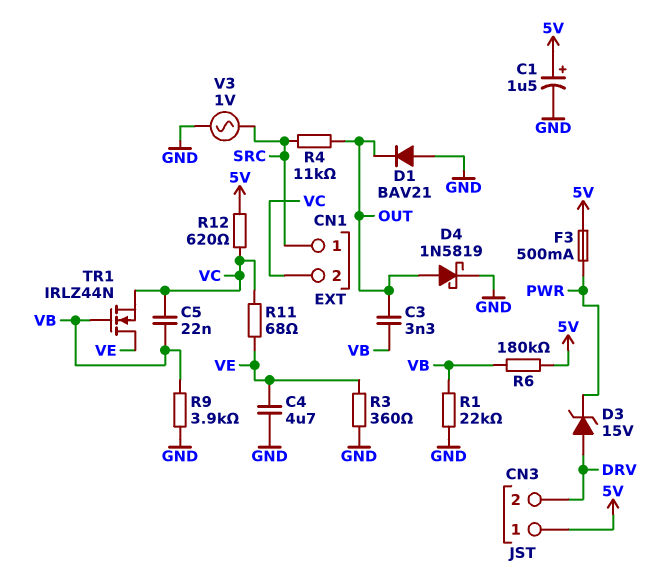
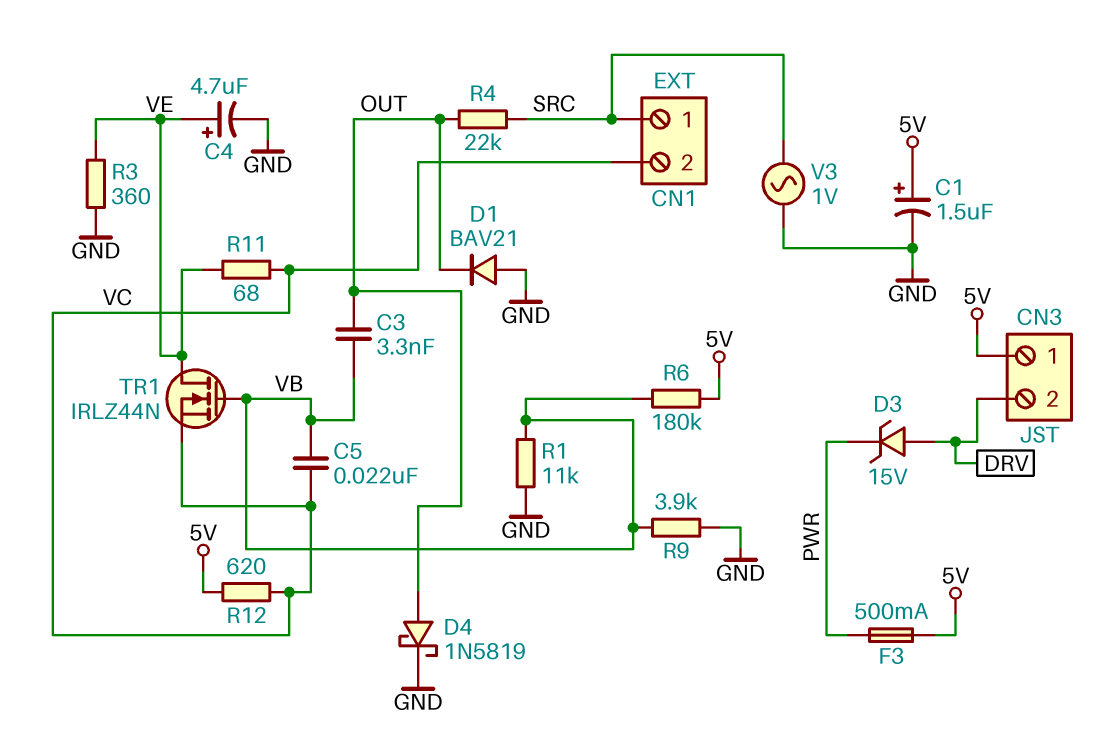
C4: 4.7uF (GND, VE) -> 4.7uF (plus VE, minus GND)
R1: 22k (GND, VB) -> 11k (GND, VB)
R4: 11k (OUT, SRC) -> 22k (OUT, SRC)

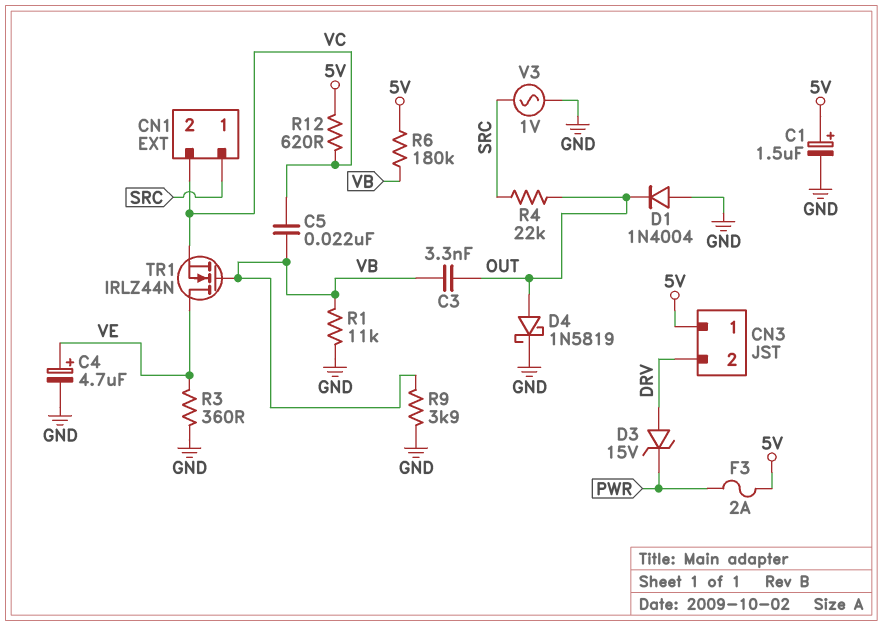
D1: diode BAV21 (A GND, K OUT) -> diode 1N4004 (A GND, K OUT)
F3: 500mA (5V, PWR) -> 2A (5V, PWR)
R11: 68 (VC, VE) -> none

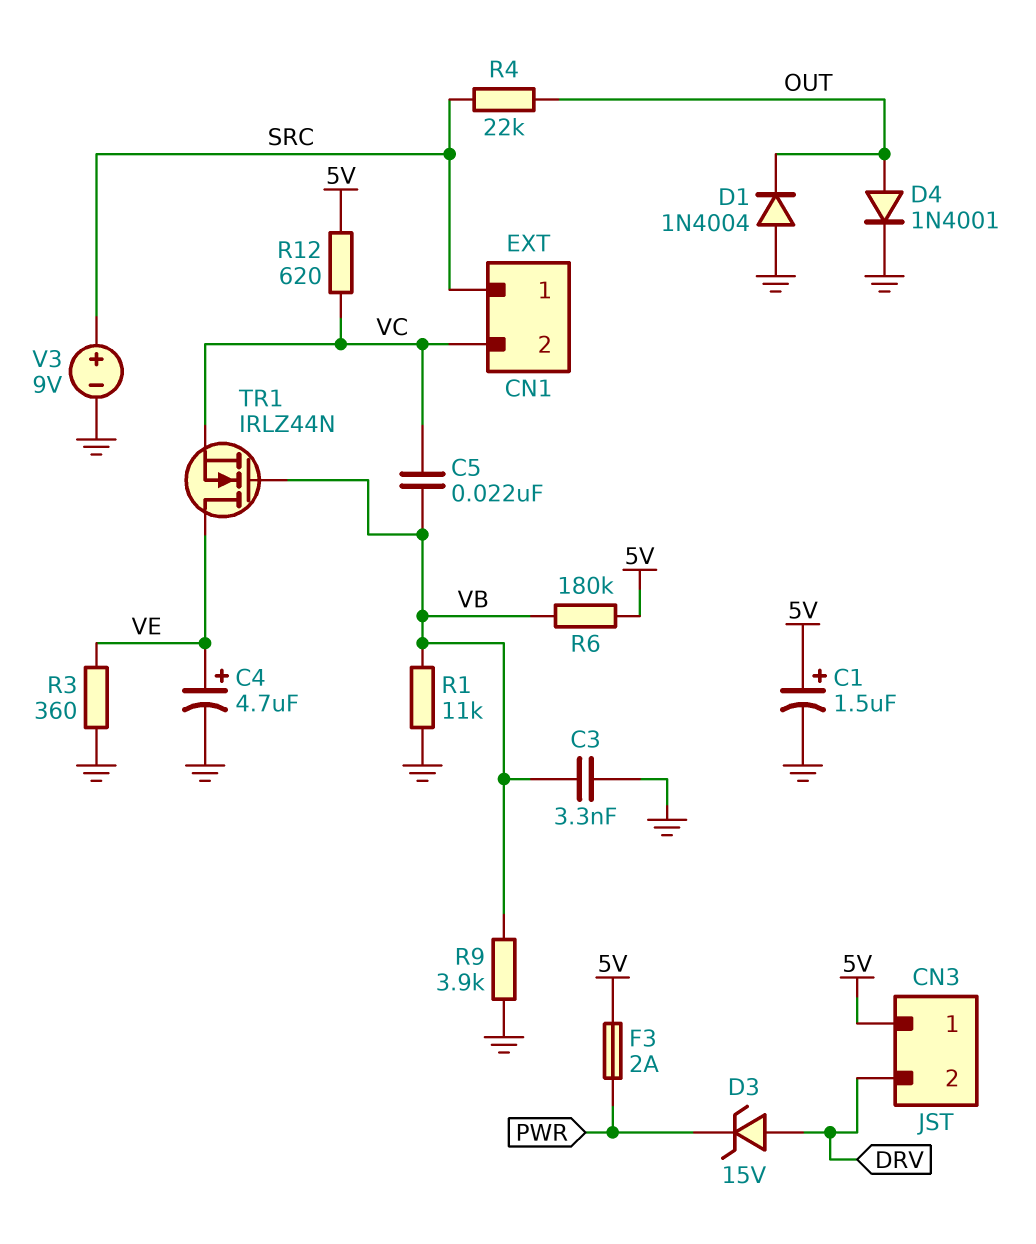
C3: 3.3nF (OUT, VB) -> 3.3nF (GND, VB)
D4: schottky 1N5819 (A OUT, K GND) -> diode 1N4001 (A OUT, K GND)
V3: AC 1V (GND, SRC) -> 9V (plus SRC, minus GND)

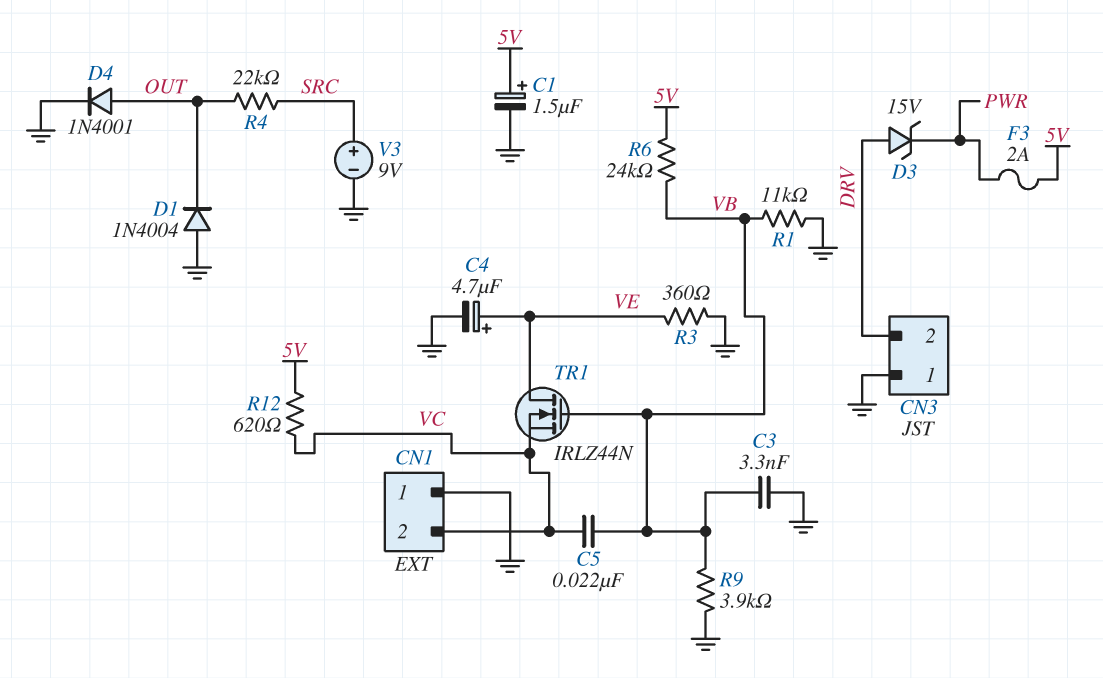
CN1 pin 1: SRC -> GND
CN3 pin 1: 5V -> GND
R6: 180k (5V, VB) -> 24k (5V, VB)

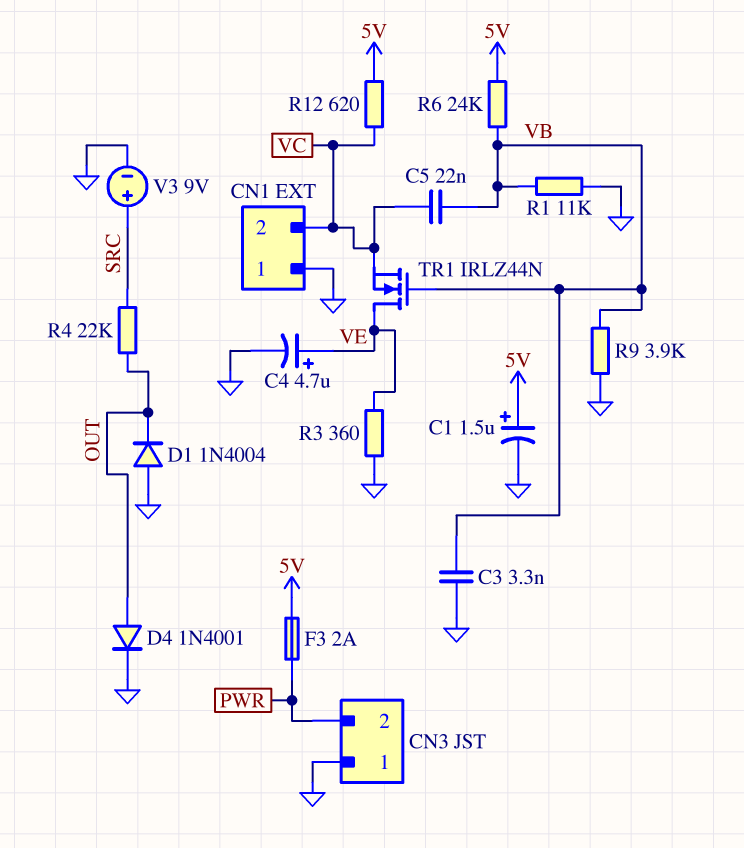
CN3 pin 2: DRV -> PWR
D3: zener 15V (A DRV, K PWR) -> none

